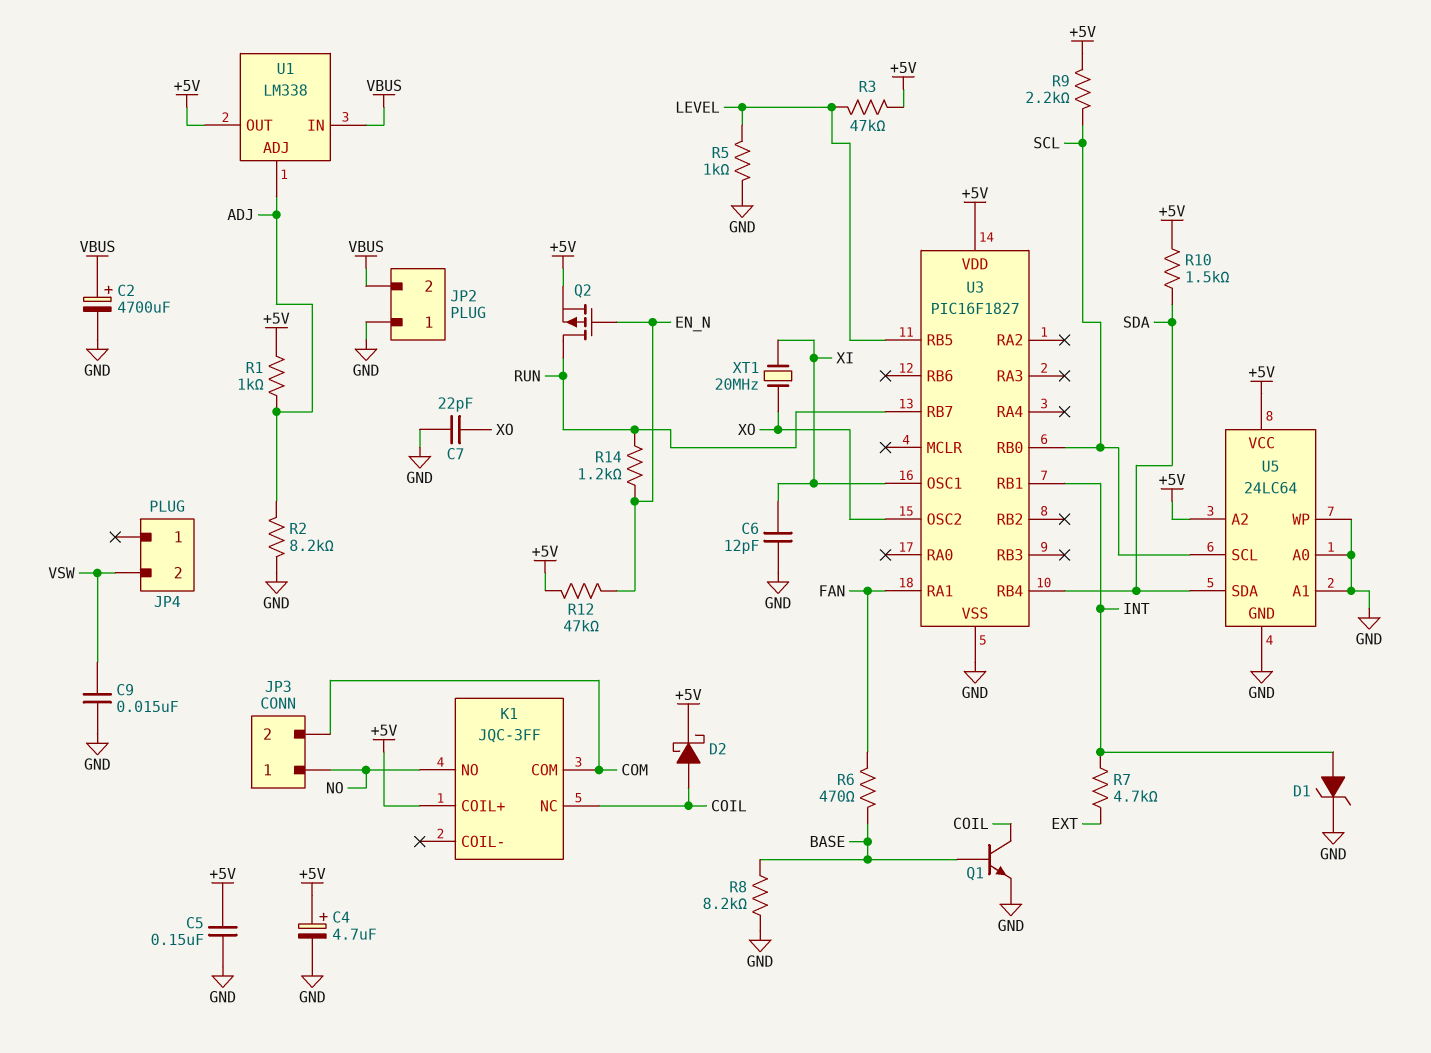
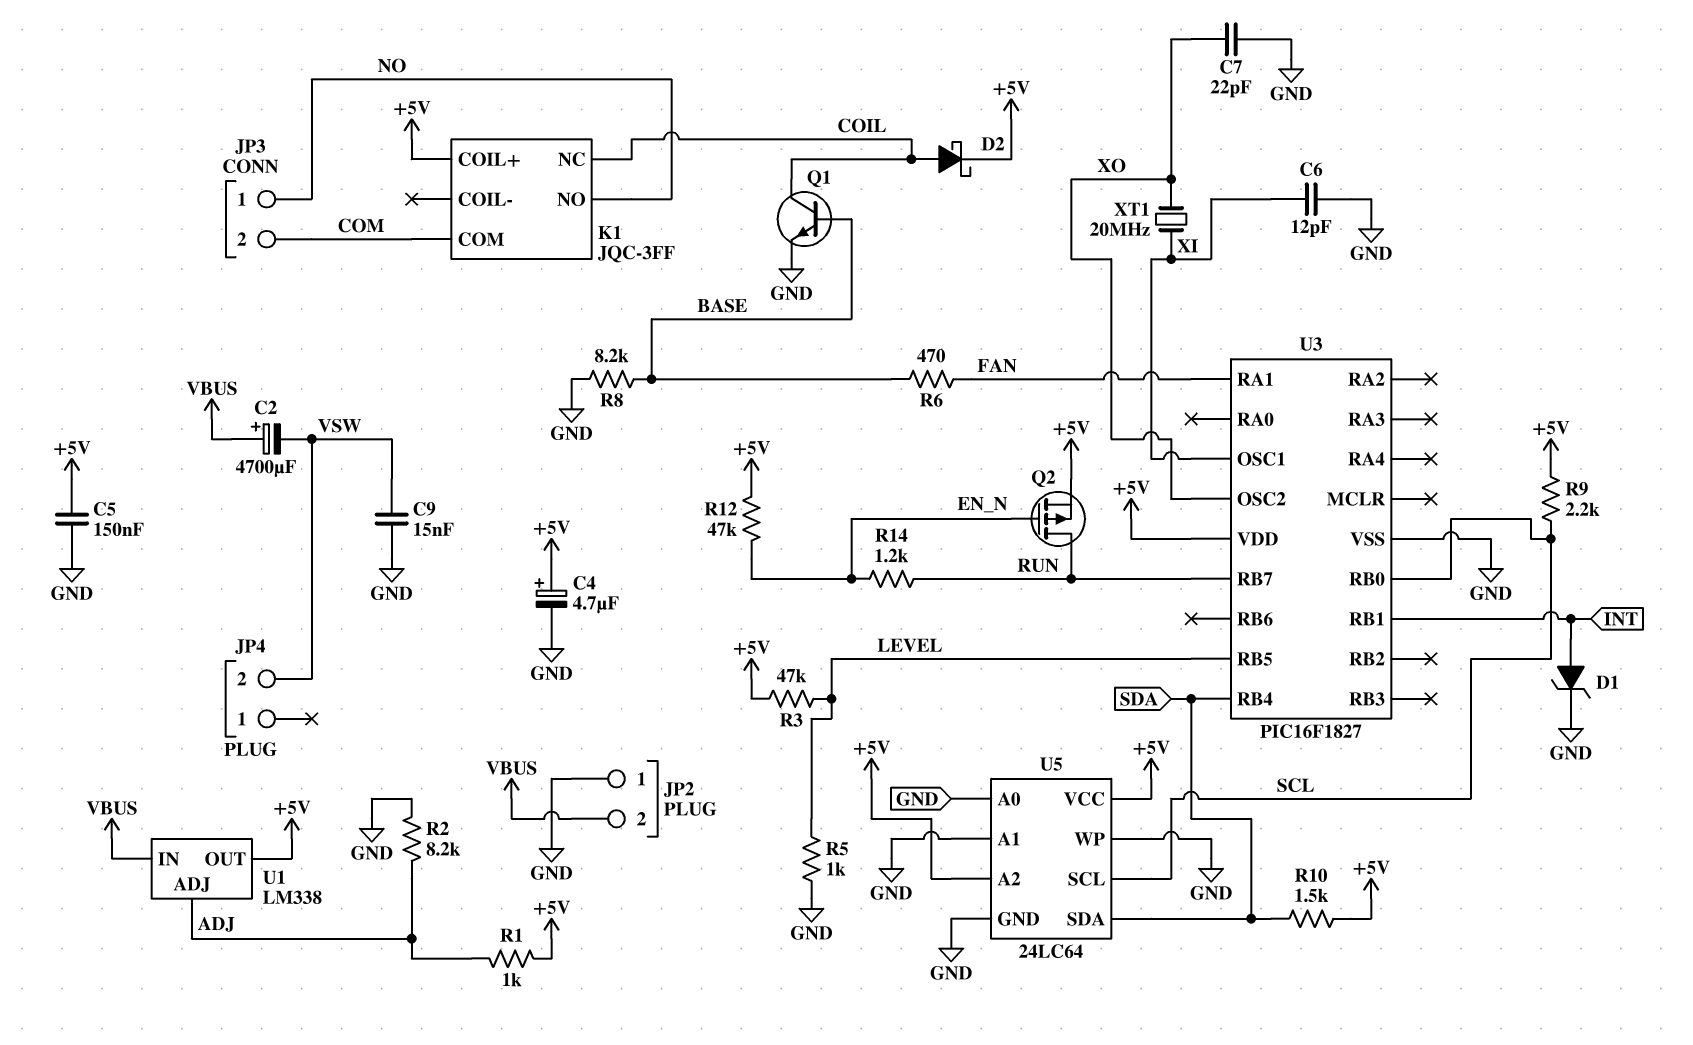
C2: 4700uF (plus VBUS, minus GND) -> 4700uF (plus VBUS, minus VSW)
R7: 4.7k (EXT, INT) -> none

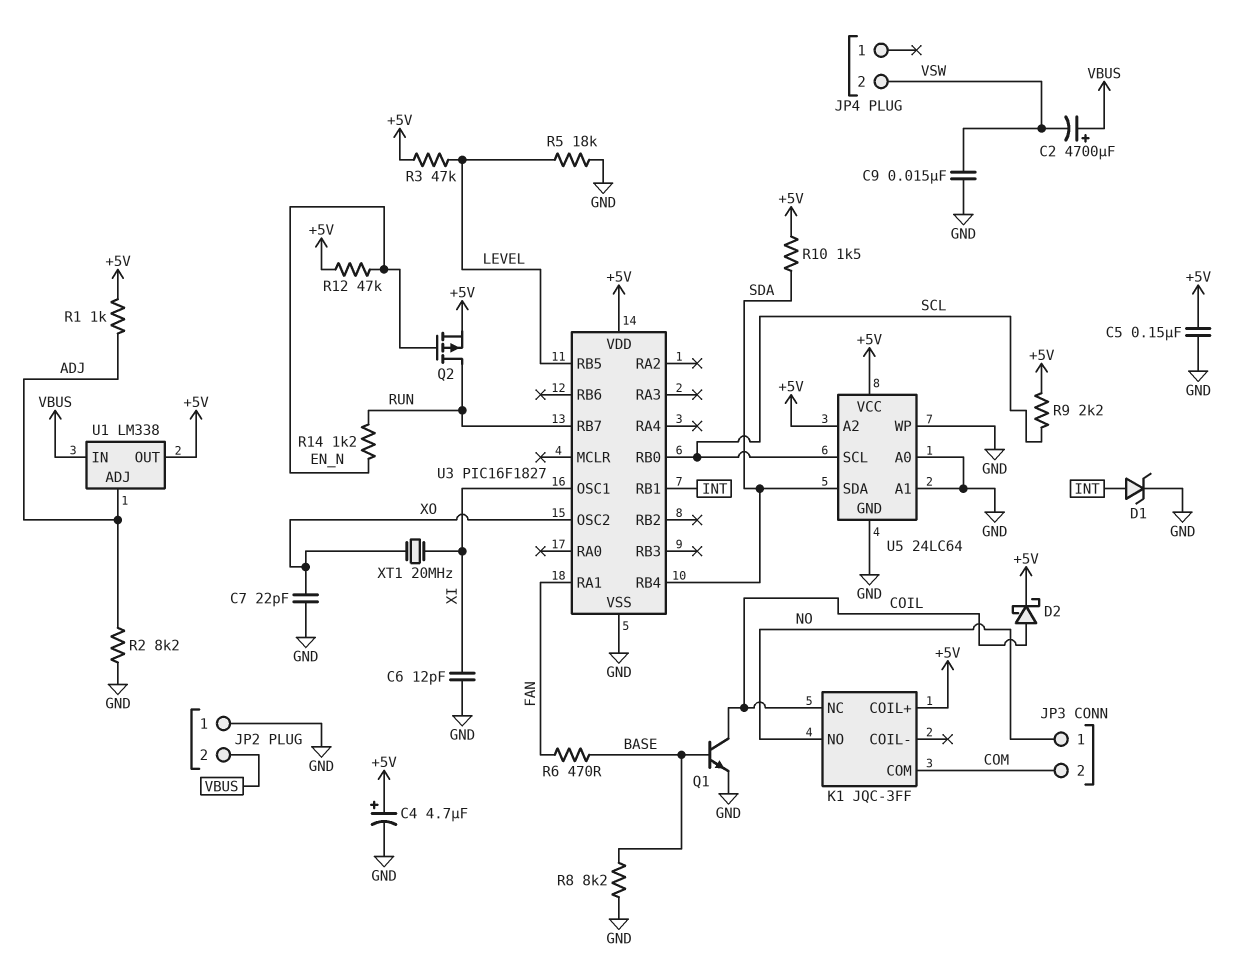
R5: 1k (GND, LEVEL) -> 18k (GND, LEVEL)

